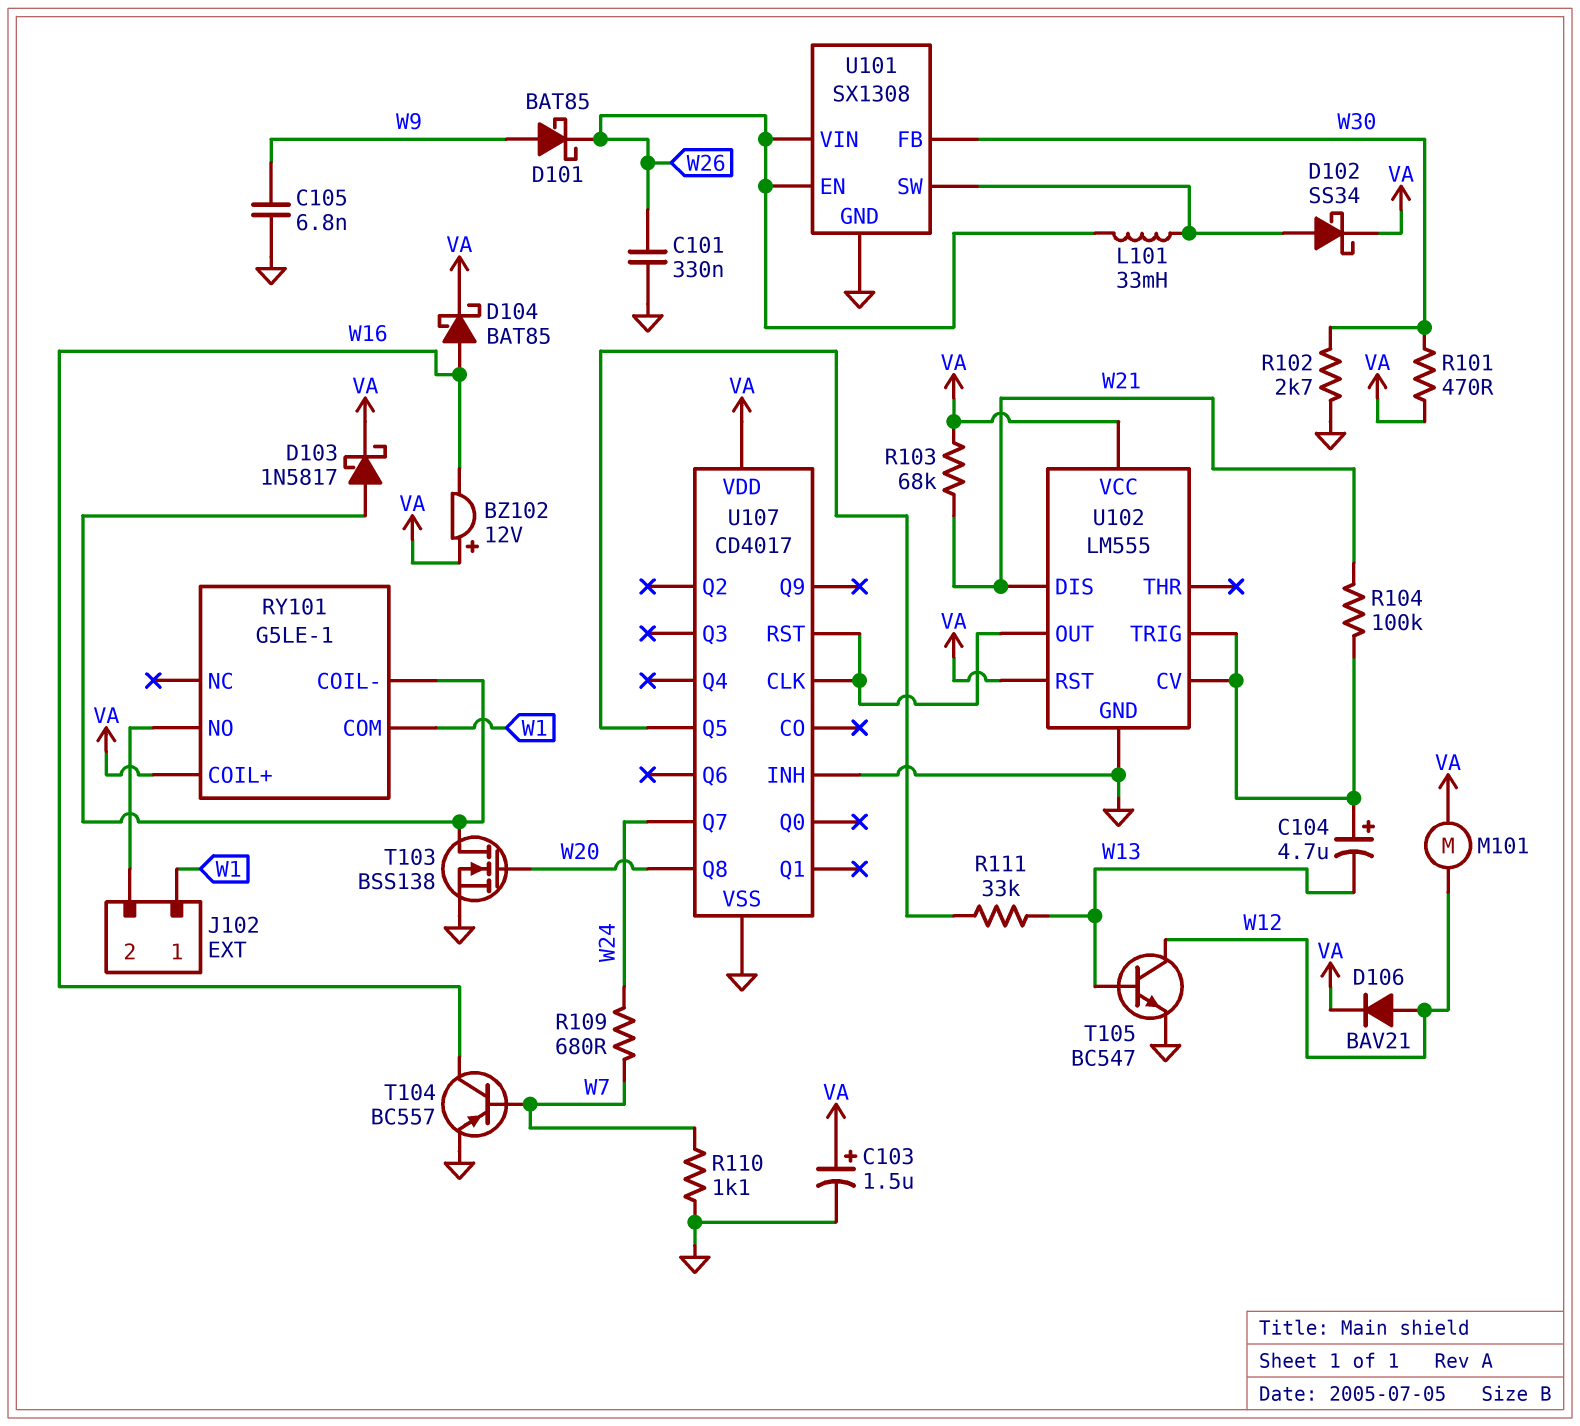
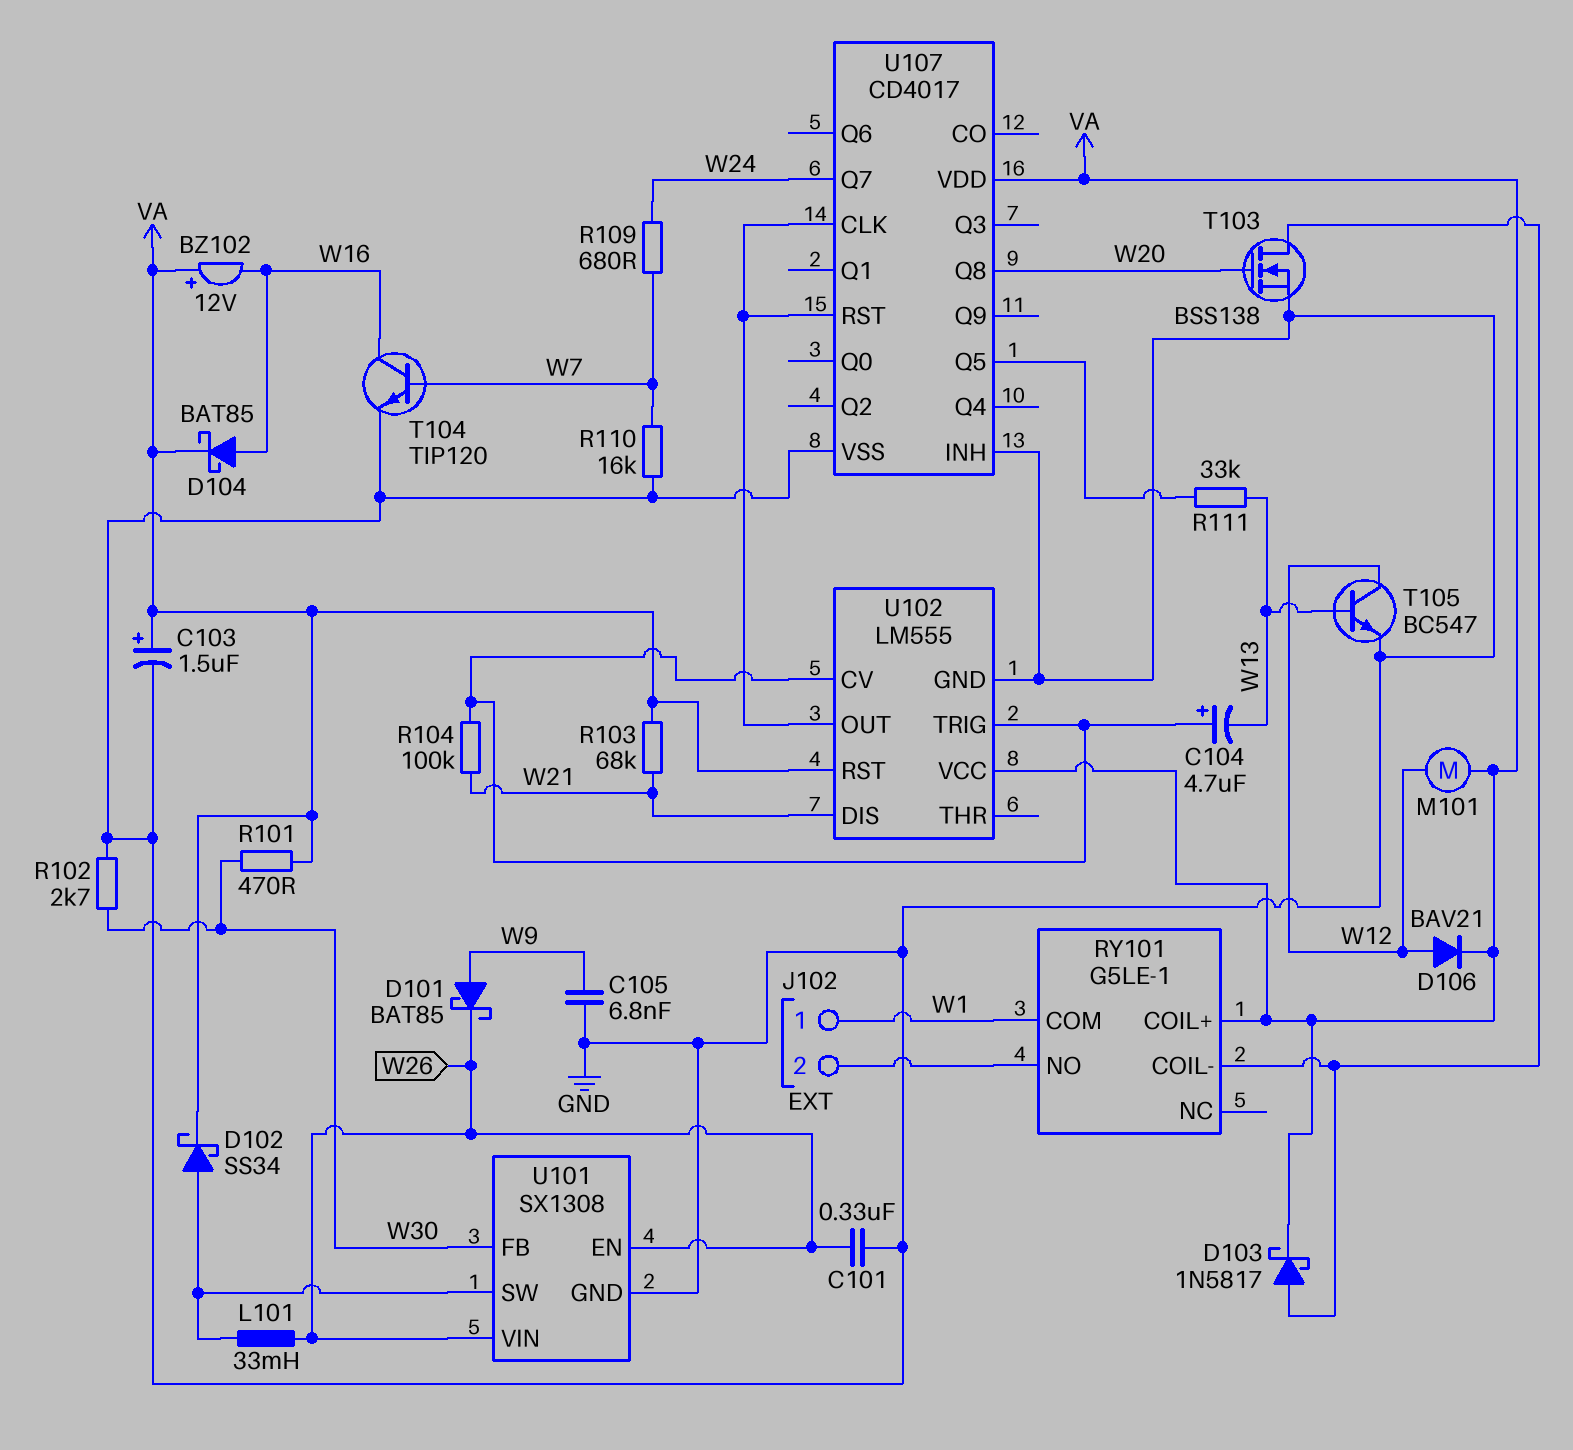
R110: 1.1k (GND, W7) -> 16k (GND, W7)
T104: PNP BC557 (B W7, C W16, E GND) -> NPN TIP120 (B W7, C W16, E GND)

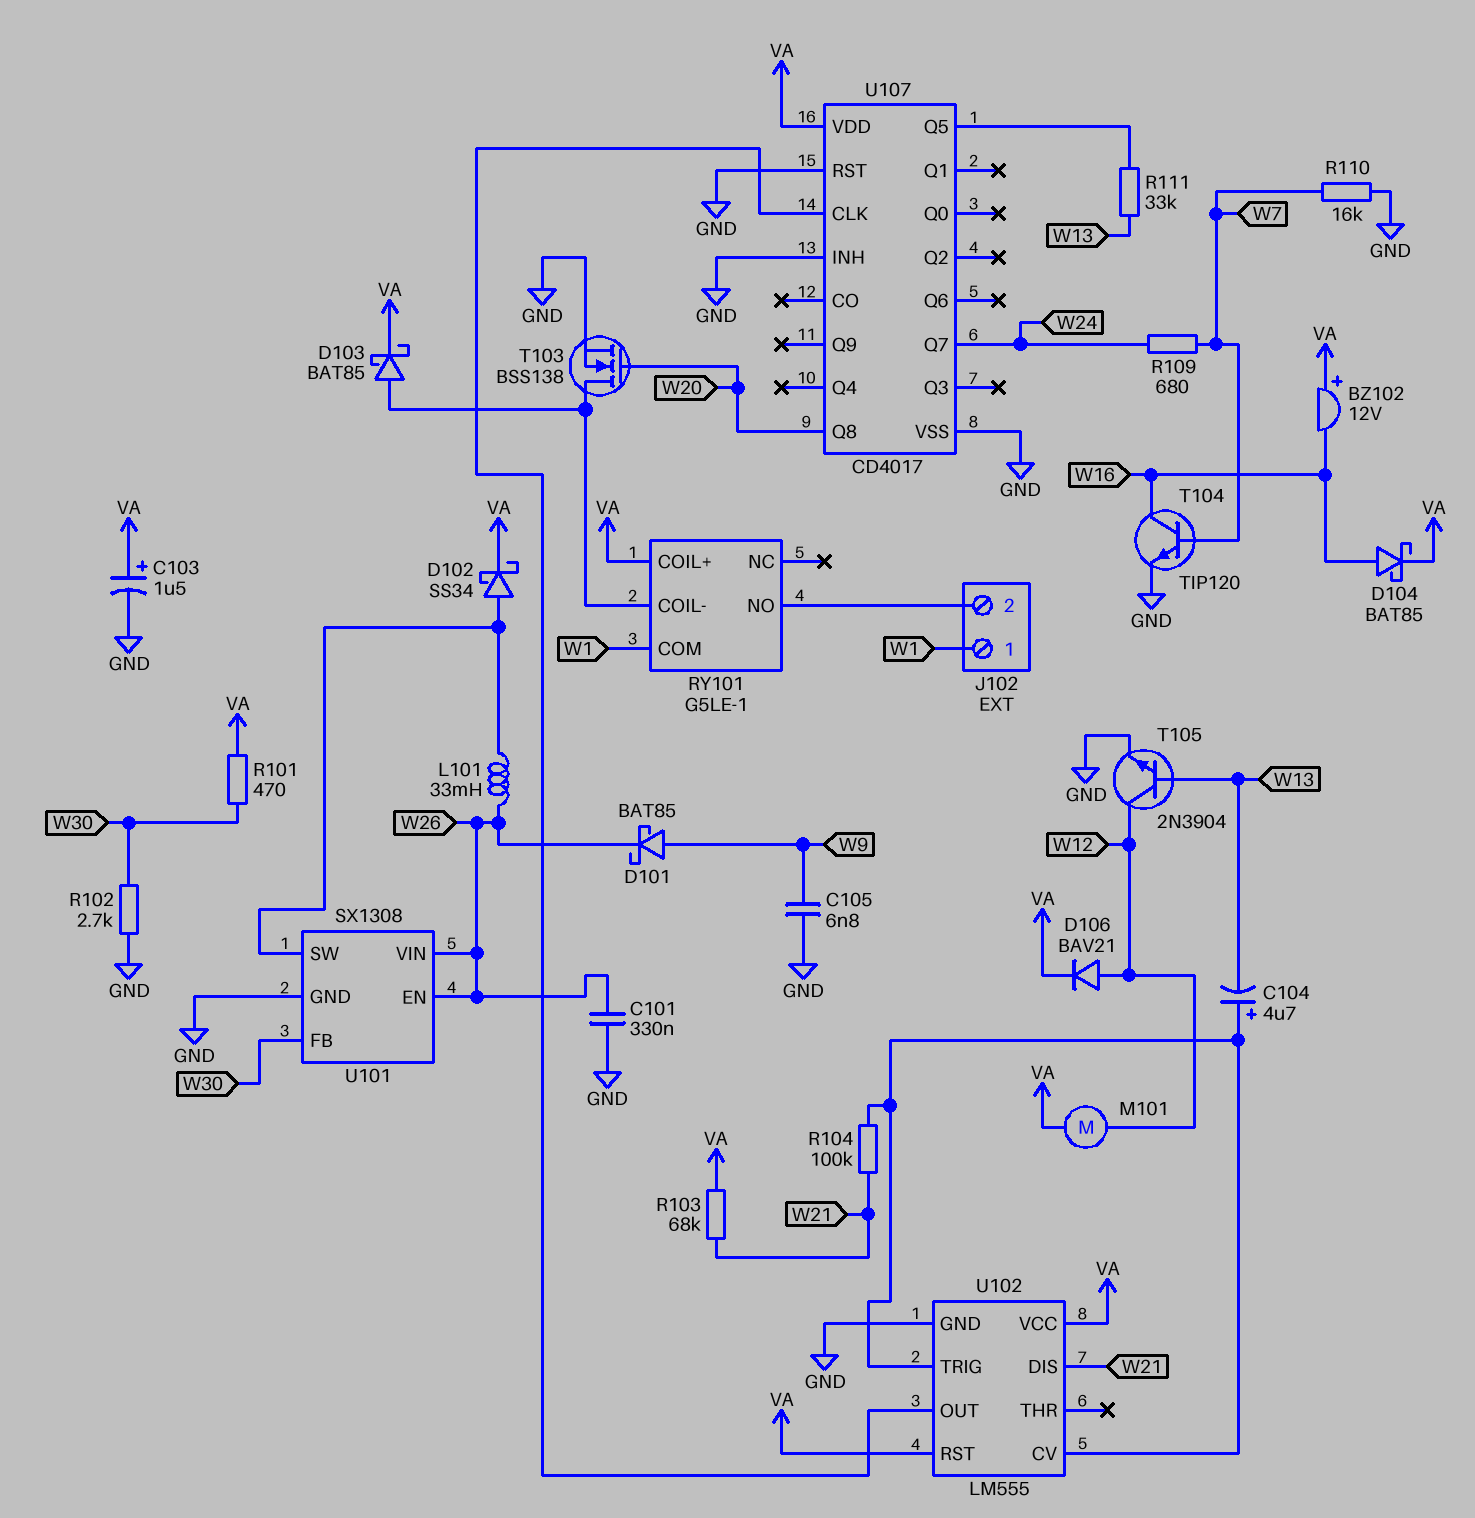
D103: schottky 1N5817 (A RY101/COIL-, K VA) -> schottky BAT85 (A RY101/COIL-, K VA)
T105: NPN BC547 (B W13, C W12, E GND) -> NPN 2N3904 (B W13, C W12, E GND)
U107 pin RST: U102/OUT -> GND

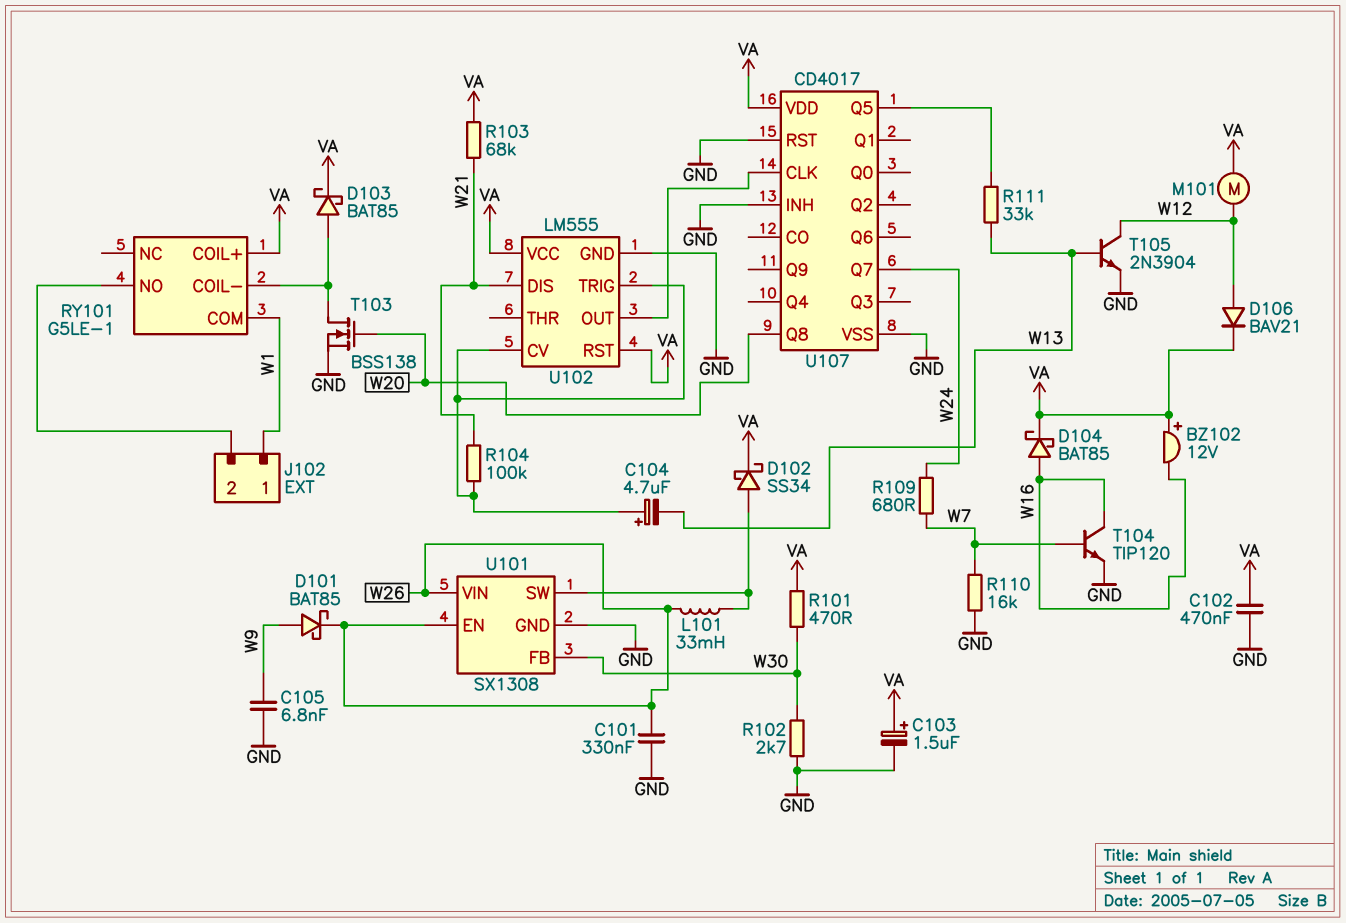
C102: none -> 470nF (GND, VA)

